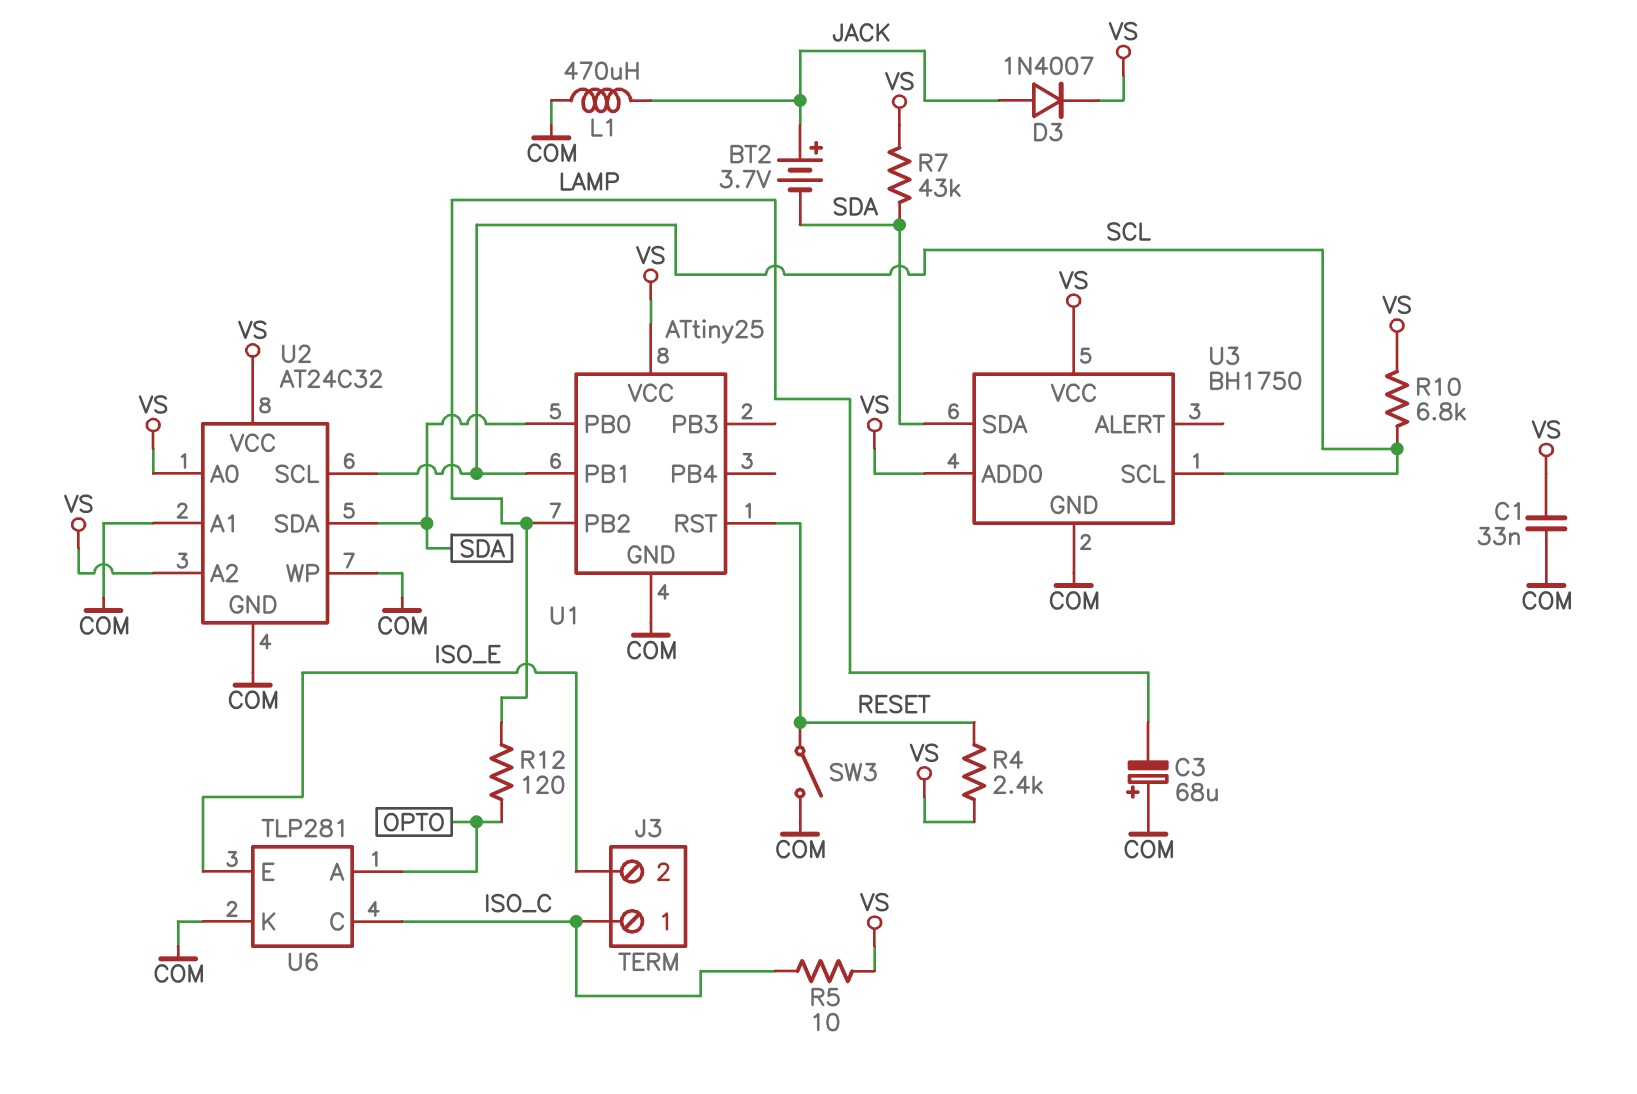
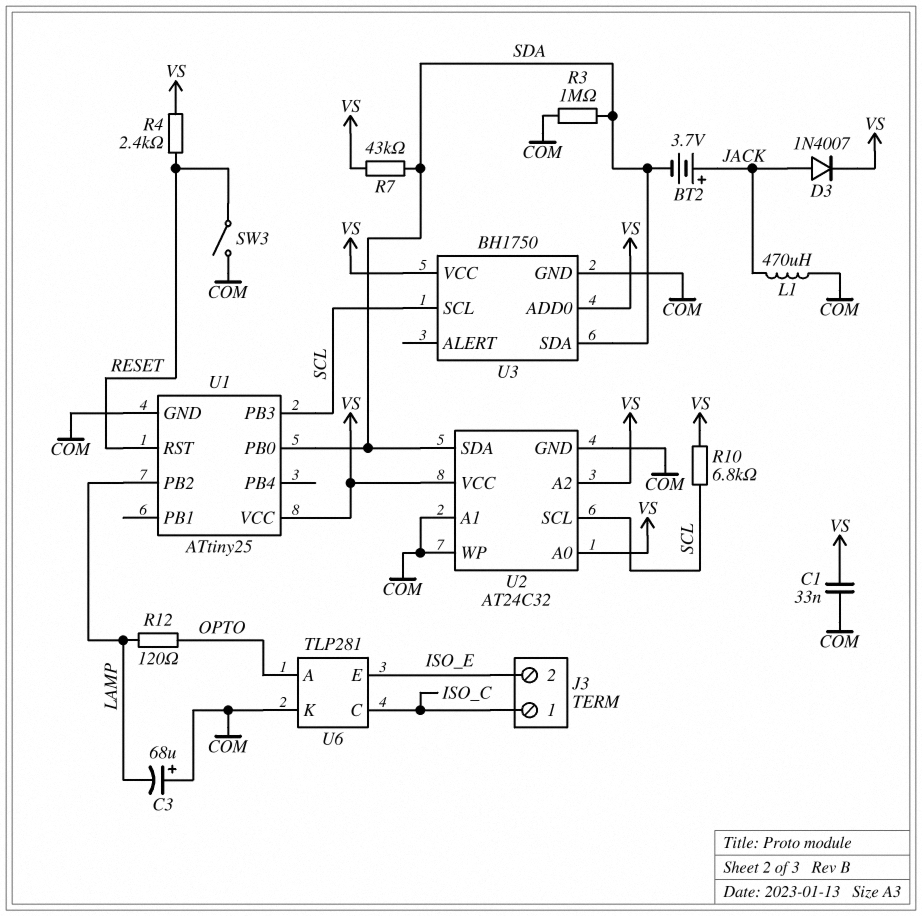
R3: none -> 1M (COM, SDA)
R5: 10 (ISO_C, VS) -> none
U1 pin PB1: SCL -> none
U1 pin PB3: none -> SCL

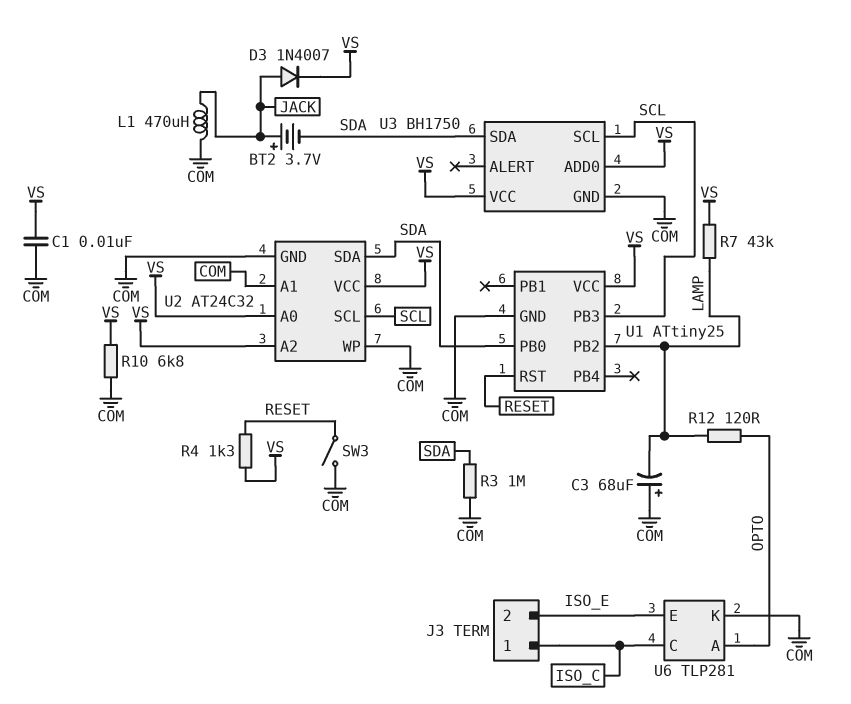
C1: 33nF (COM, VS) -> 10nF (COM, VS)
R4: 2.4k (RESET, VS) -> 1.3k (RESET, VS)
R7: 43k (SDA, VS) -> 43k (LAMP, VS)
R10: 6.8k (SCL, VS) -> 6.8k (COM, VS)

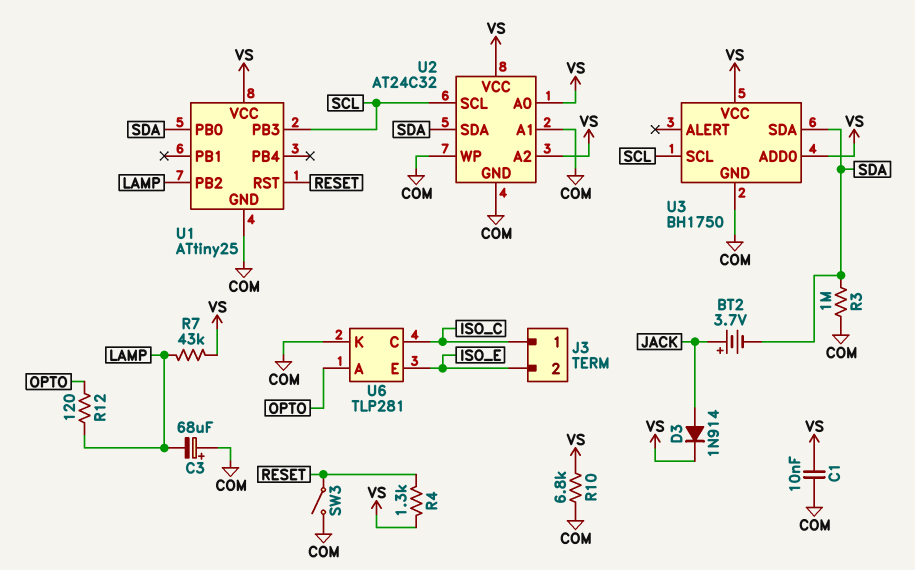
D3: diode 1N4007 (A JACK, K VS) -> diode 1N914 (A JACK, K VS)
L1: 470uH (COM, JACK) -> none

